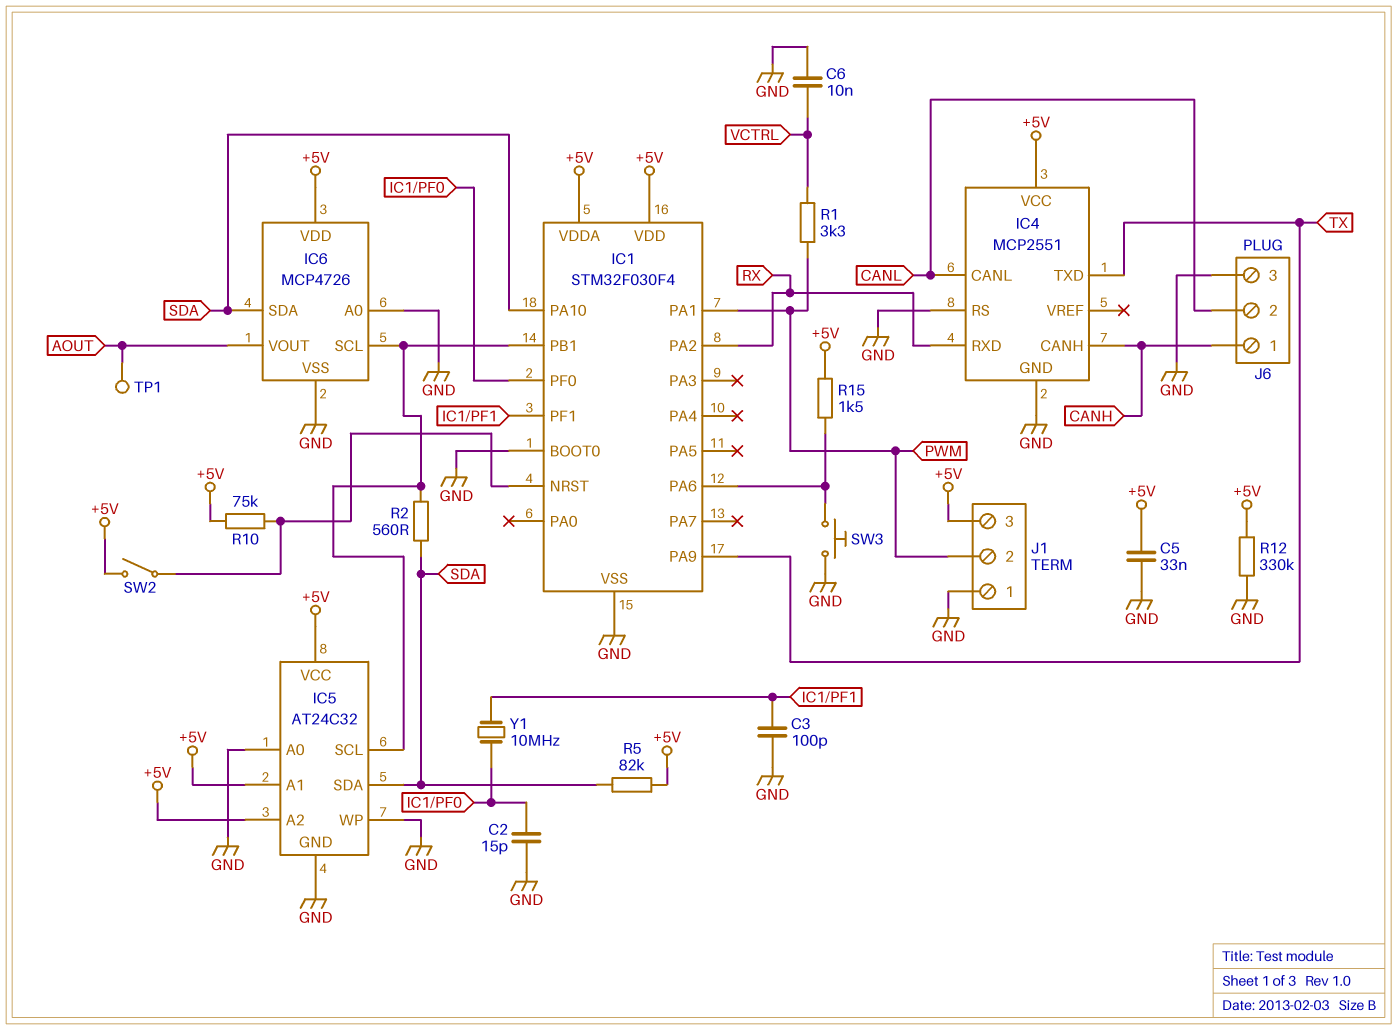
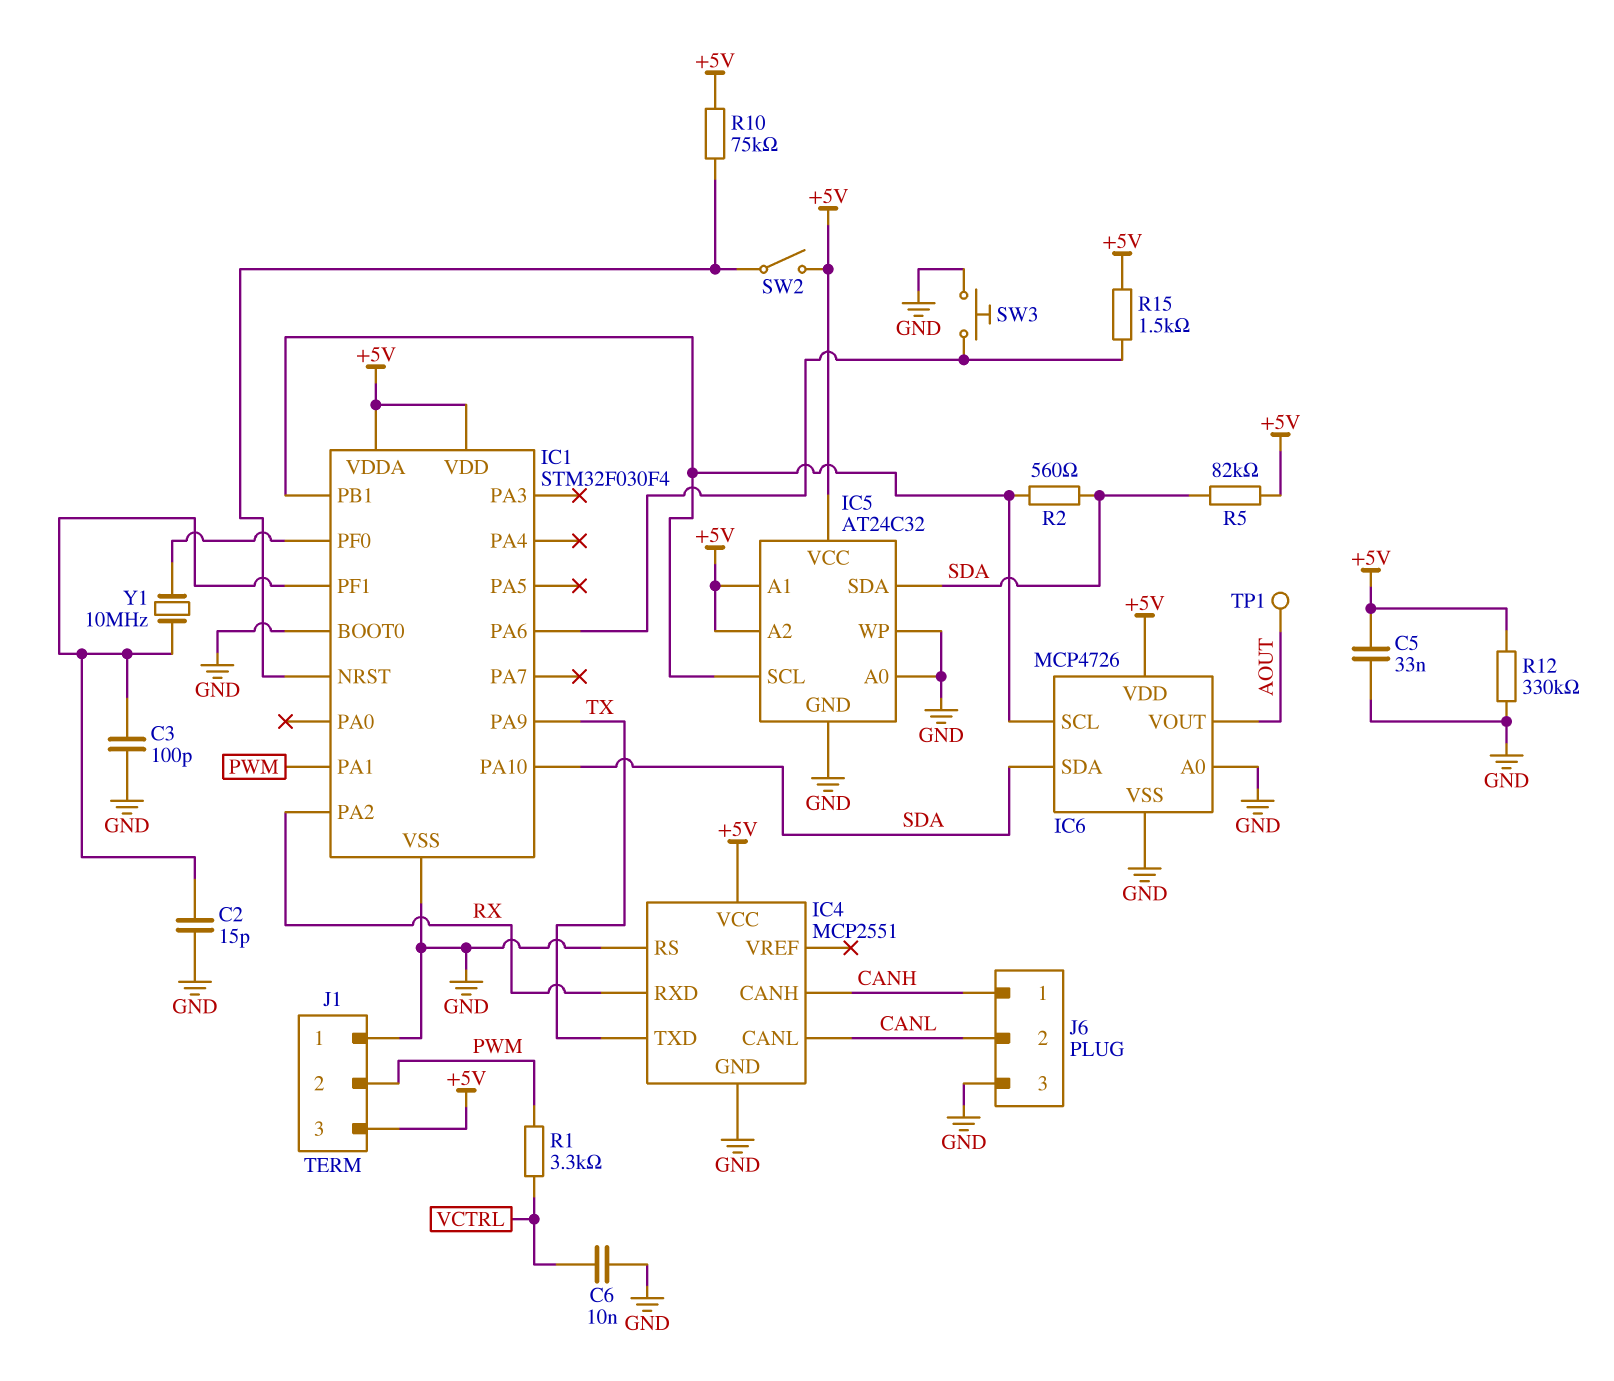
C2: 15pF (GND, IC1/PF0) -> 15pF (GND, IC1/PF1)

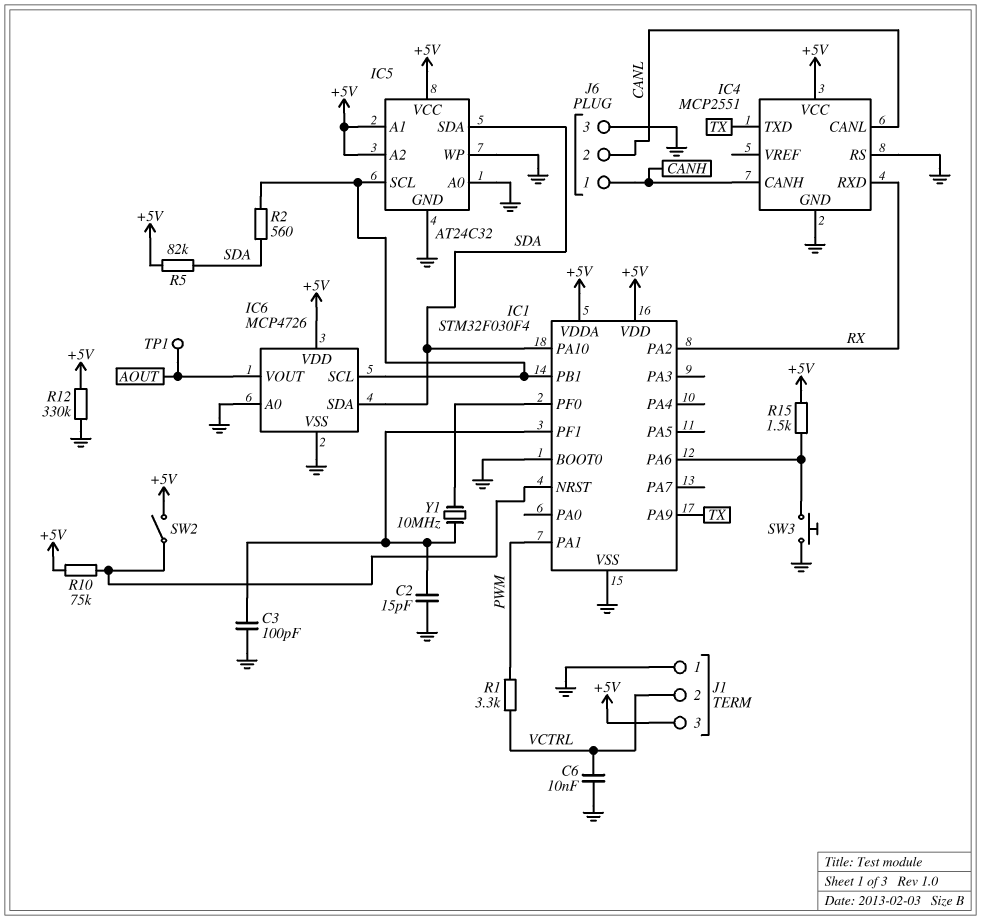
C5: 33nF (+5V, GND) -> none
J1 pin 2: PWM -> VCTRL

